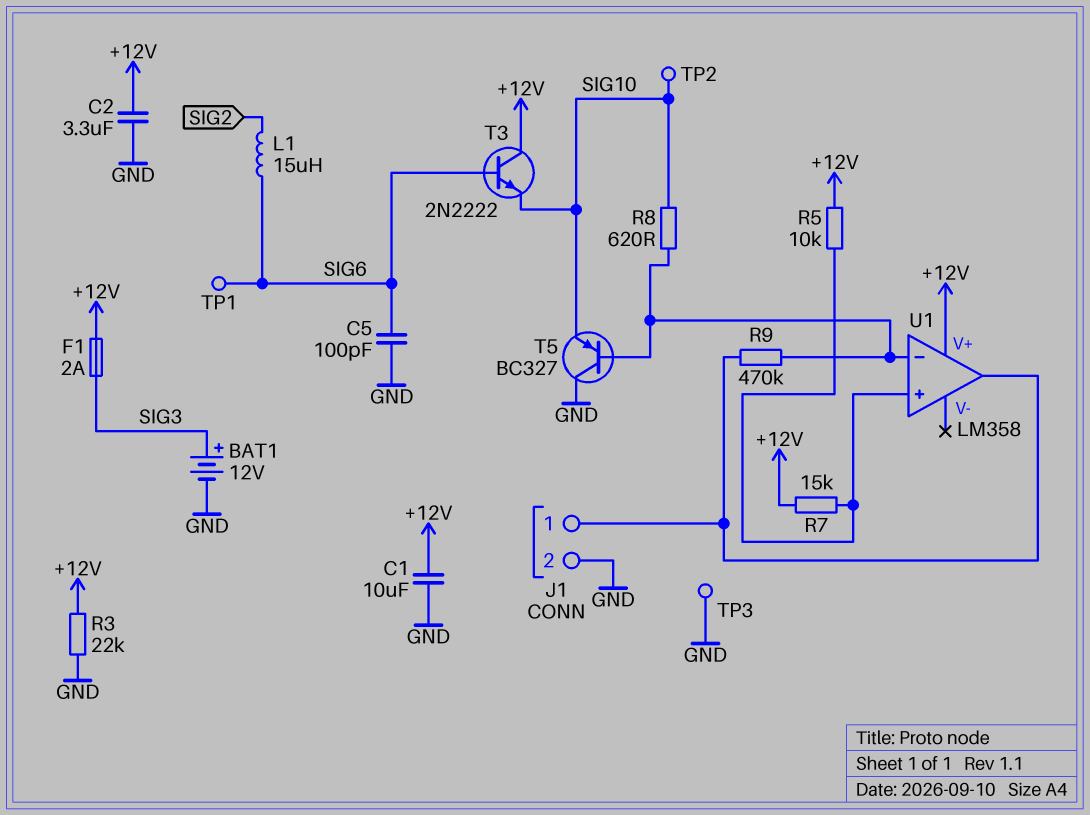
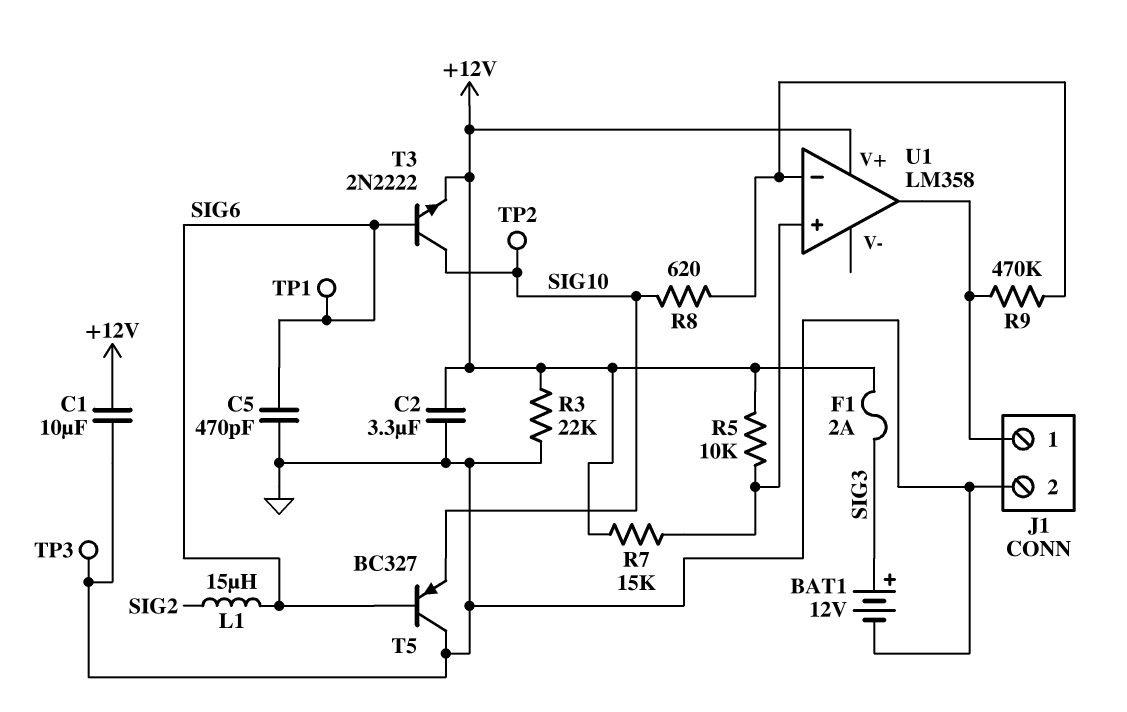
C5: 100pF (GND, SIG6) -> 470pF (GND, SIG6)
T3: NPN 2N2222 (B SIG6, C +12V, E SIG10) -> NPN 2N2222 (B SIG6, C SIG10, E +12V)
T5: PNP BC327 (B U1/in-, C GND, E SIG10) -> PNP BC327 (B SIG6, C GND, E SIG10)

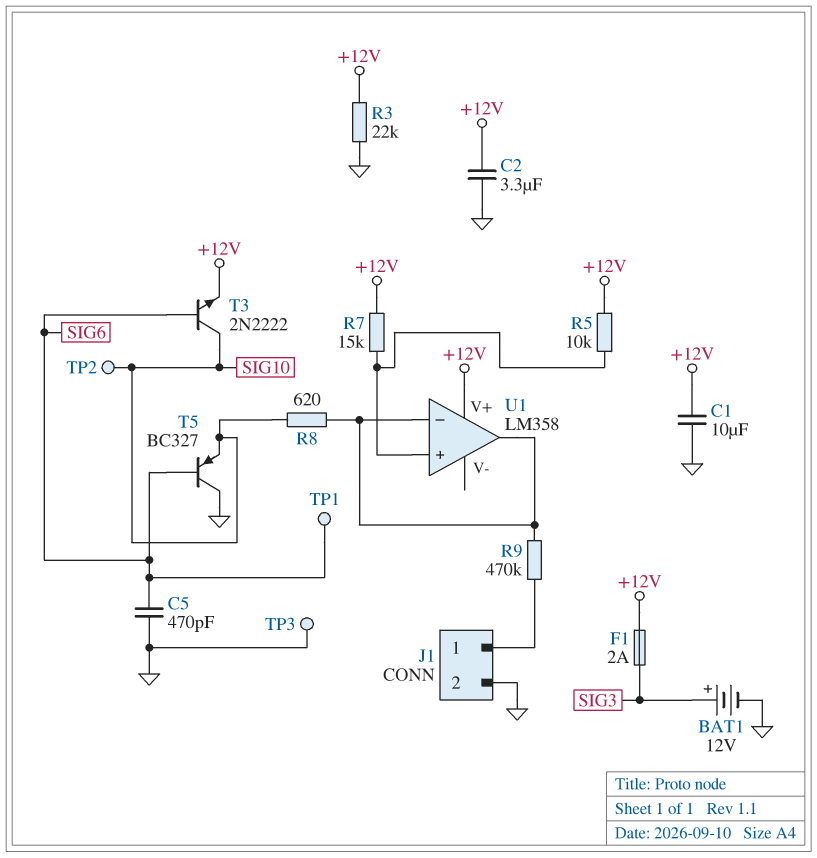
L1: 15uH (SIG2, SIG6) -> none
U1 pin out: J1/1 -> U1/in-

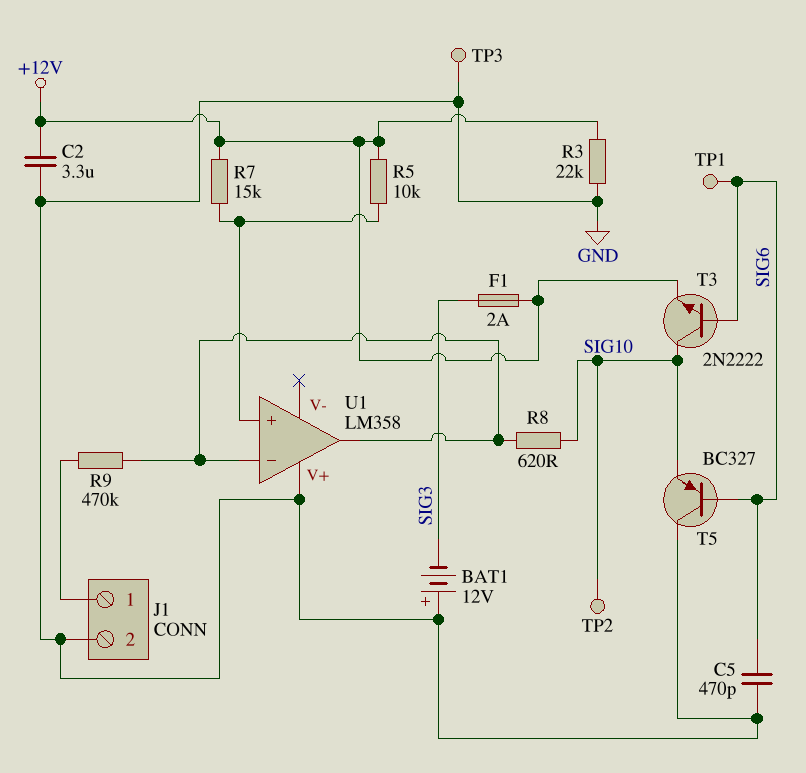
BAT1: 12V (plus SIG3, minus GND) -> 12V (plus GND, minus SIG3)
C1: 10uF (+12V, GND) -> none
U1 pin V+: +12V -> GND

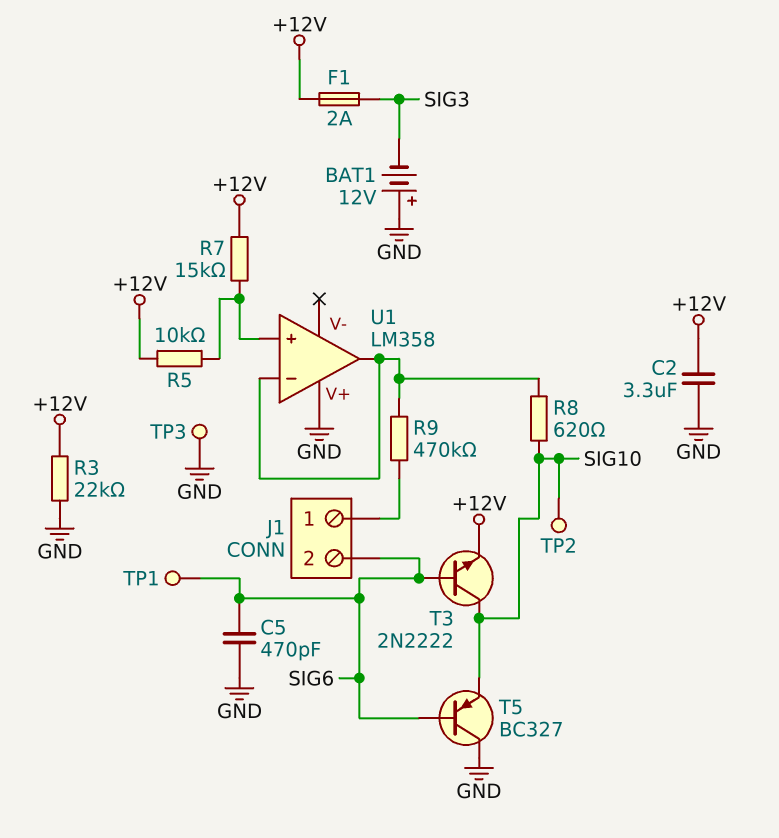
J1 pin 2: GND -> SIG6

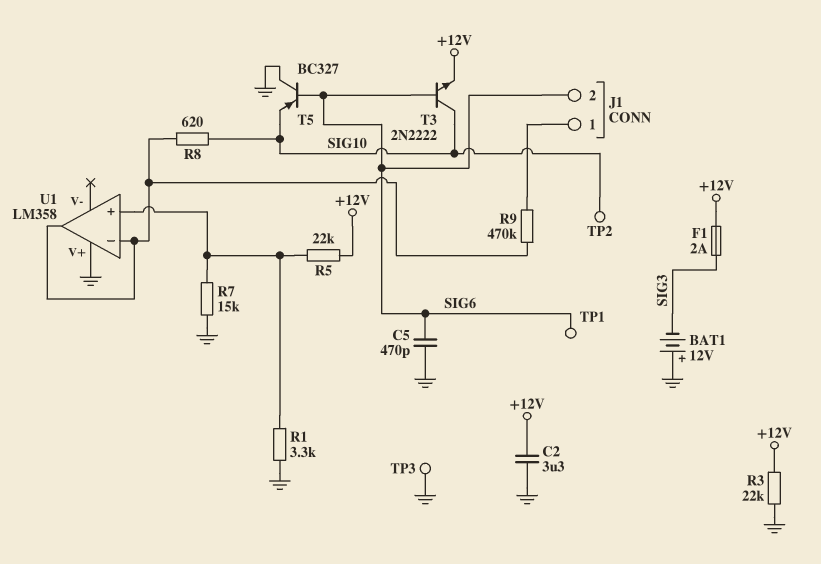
R1: none -> 3.3k (GND, U1/in+)
R5: 10k (+12V, U1/in+) -> 22k (+12V, U1/in+)
R7: 15k (+12V, U1/in+) -> 15k (GND, U1/in+)

